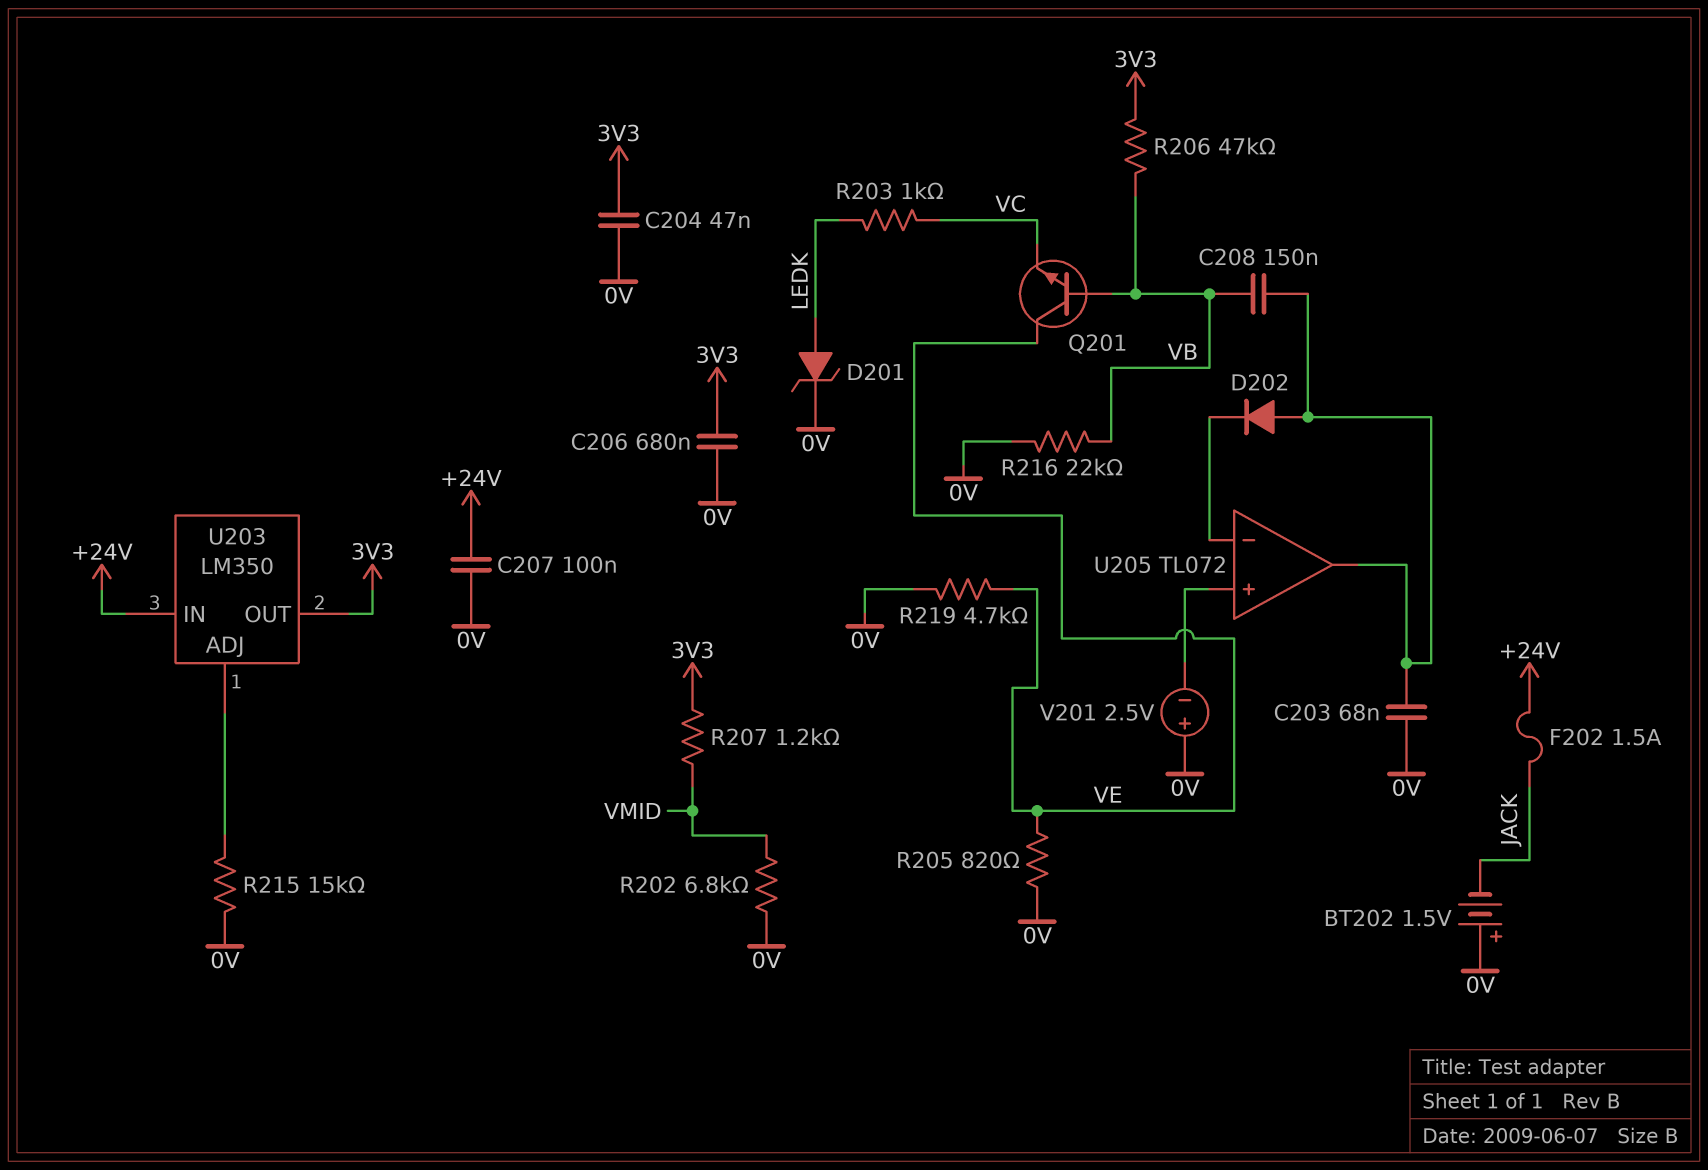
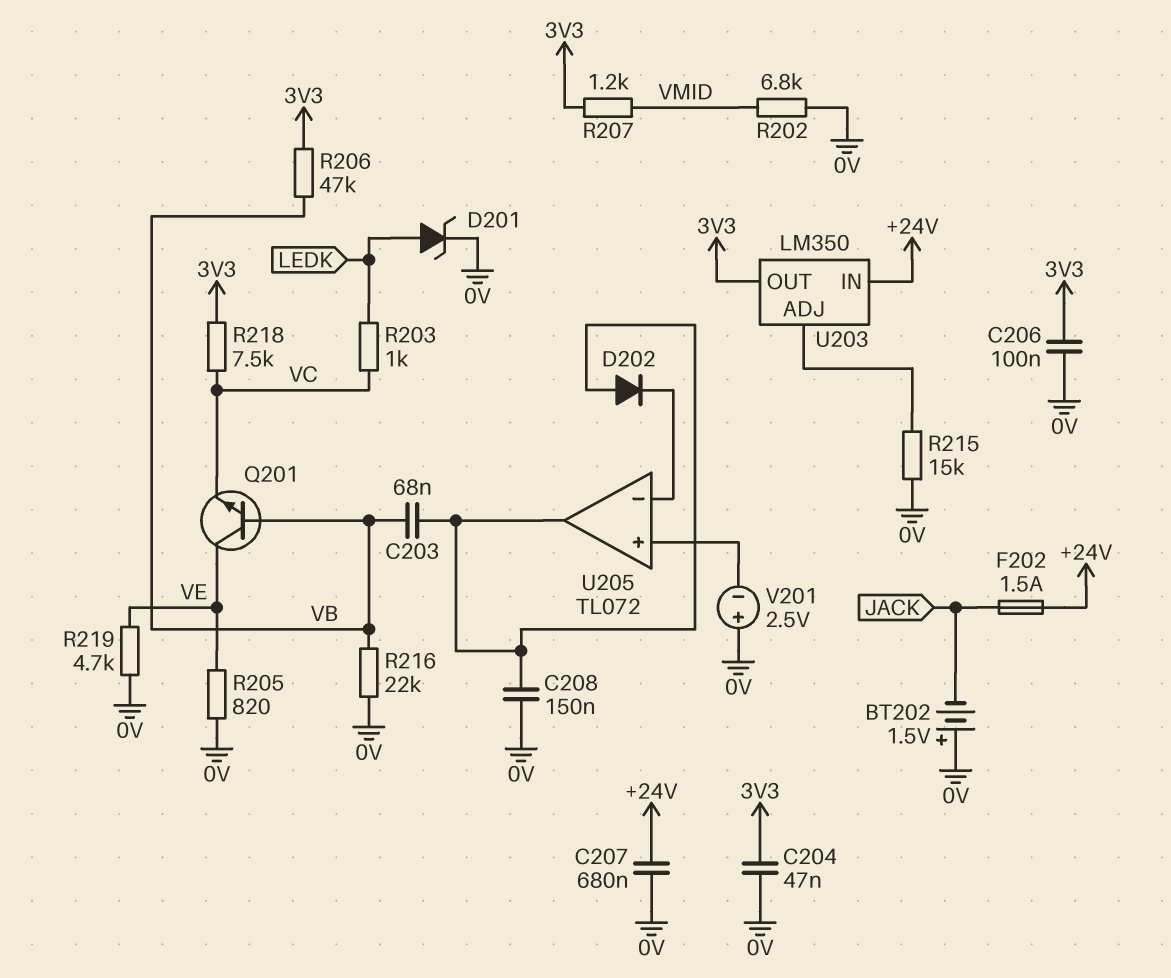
C203: 68nF (0V, U205/out) -> 68nF (U205/out, VB)
C206: 680nF (0V, 3V3) -> 100nF (0V, 3V3)
C207: 100nF (+24V, 0V) -> 680nF (+24V, 0V)
C208: 150nF (U205/out, VB) -> 150nF (0V, U205/out)
R218: none -> 7.5k (3V3, VC)

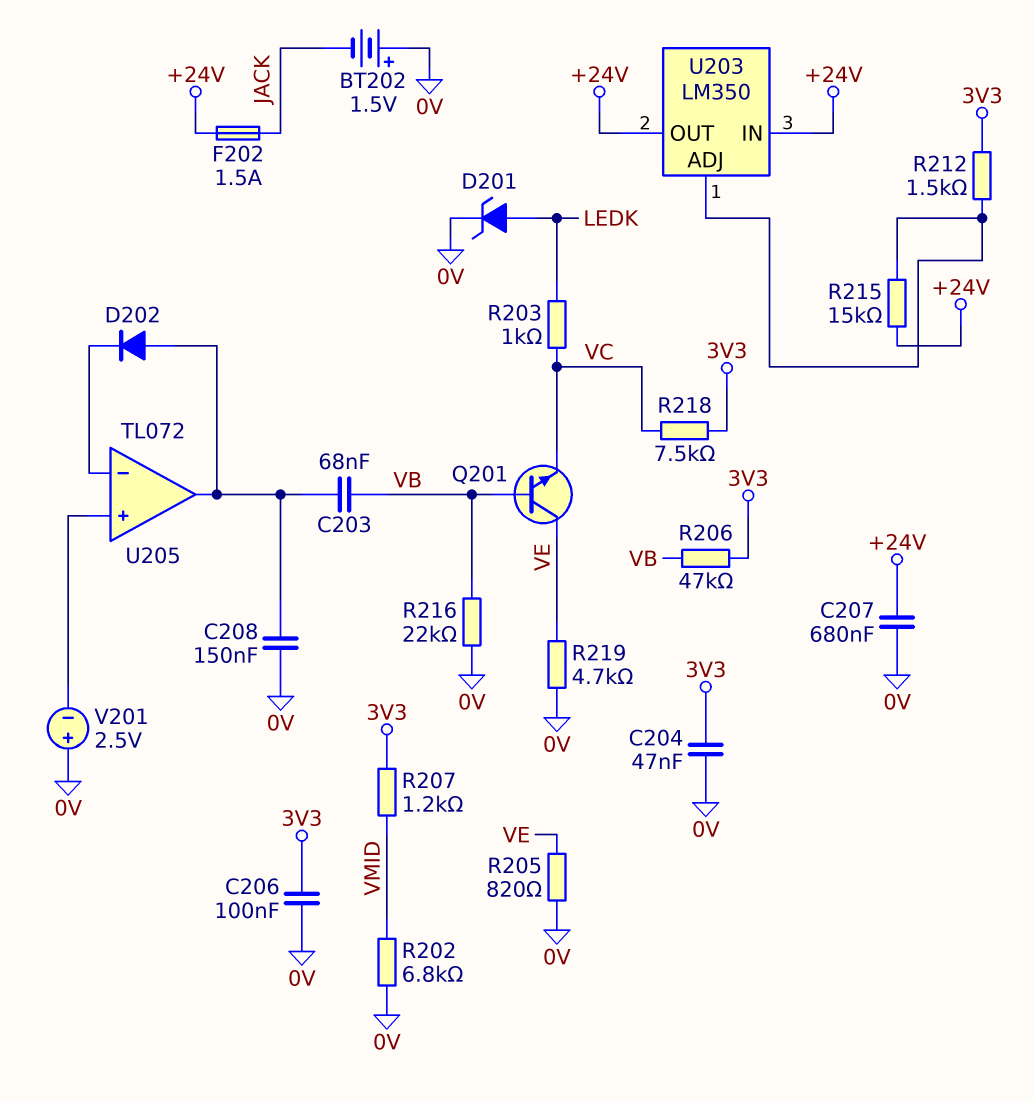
R212: none -> 1.5k (3V3, U203/ADJ)
R215: 15k (0V, U203/ADJ) -> 15k (+24V, U203/ADJ)
U203 pin OUT: 3V3 -> +24V

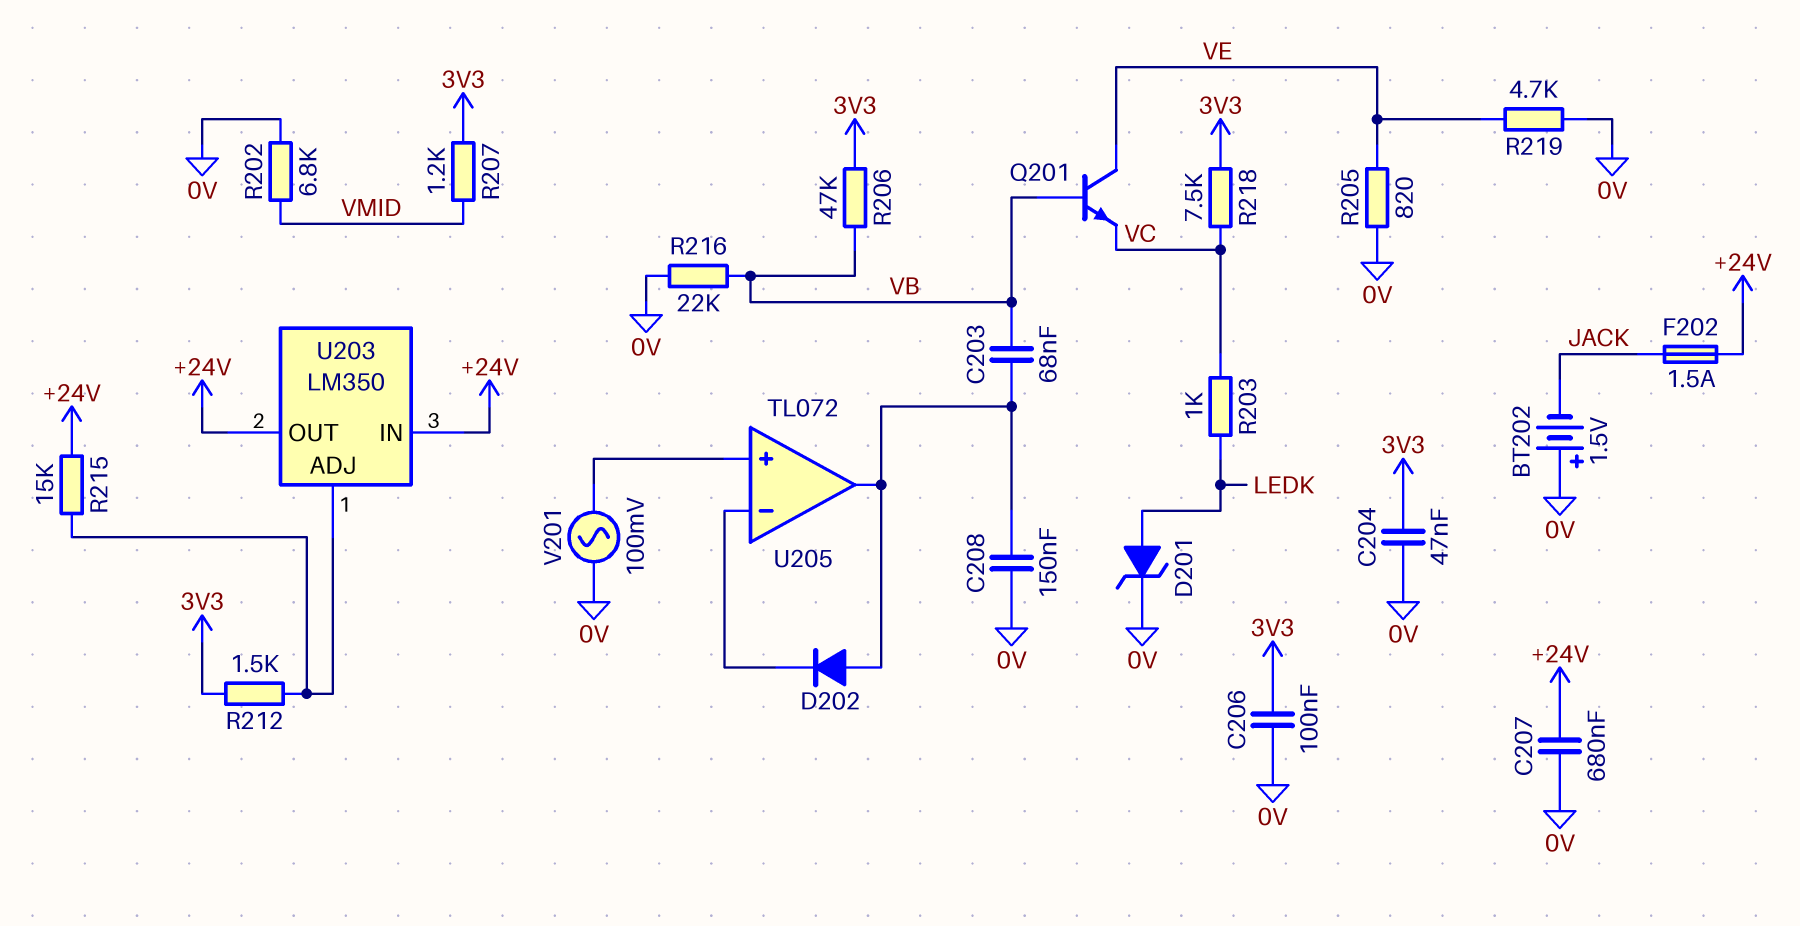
V201: 2.5V (plus 0V, minus U205/in+) -> AC 100mV (0V, U205/in+)

